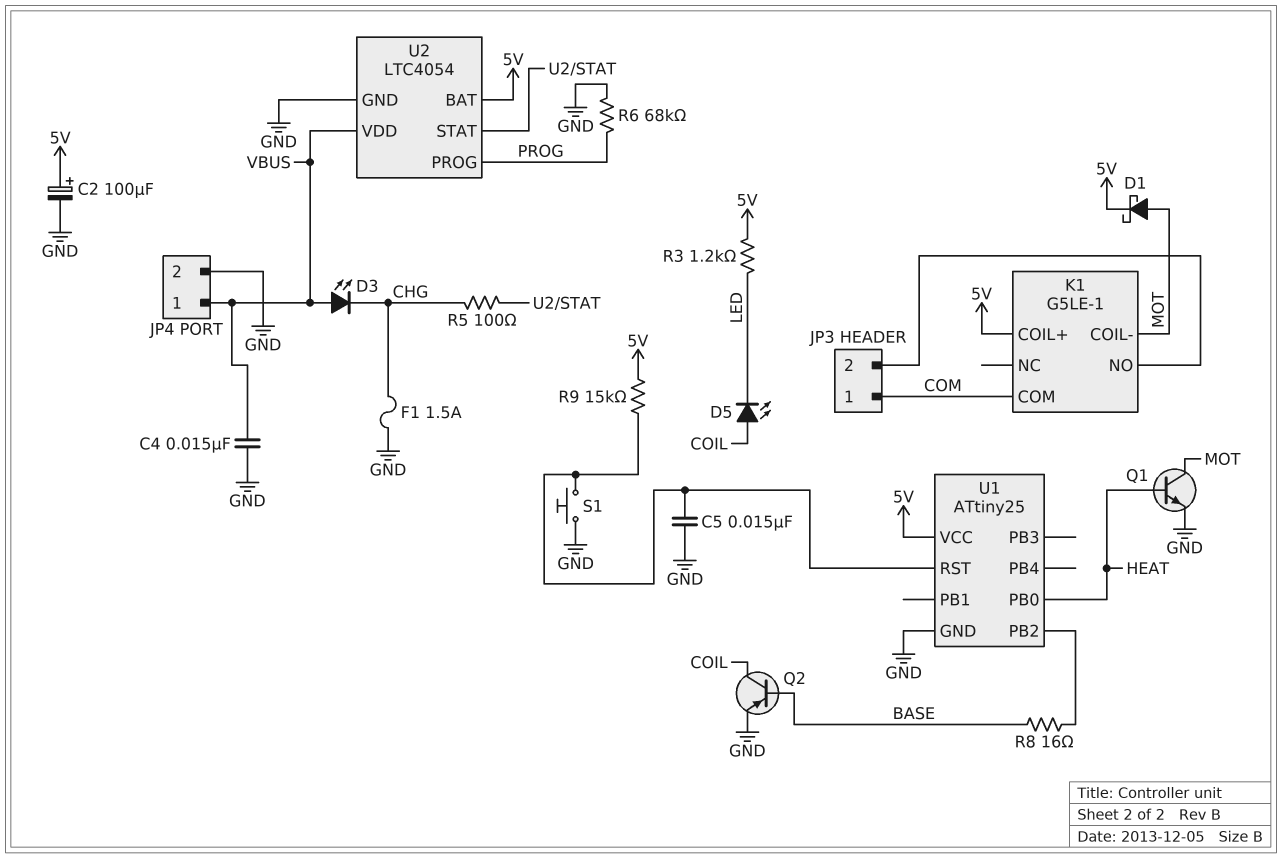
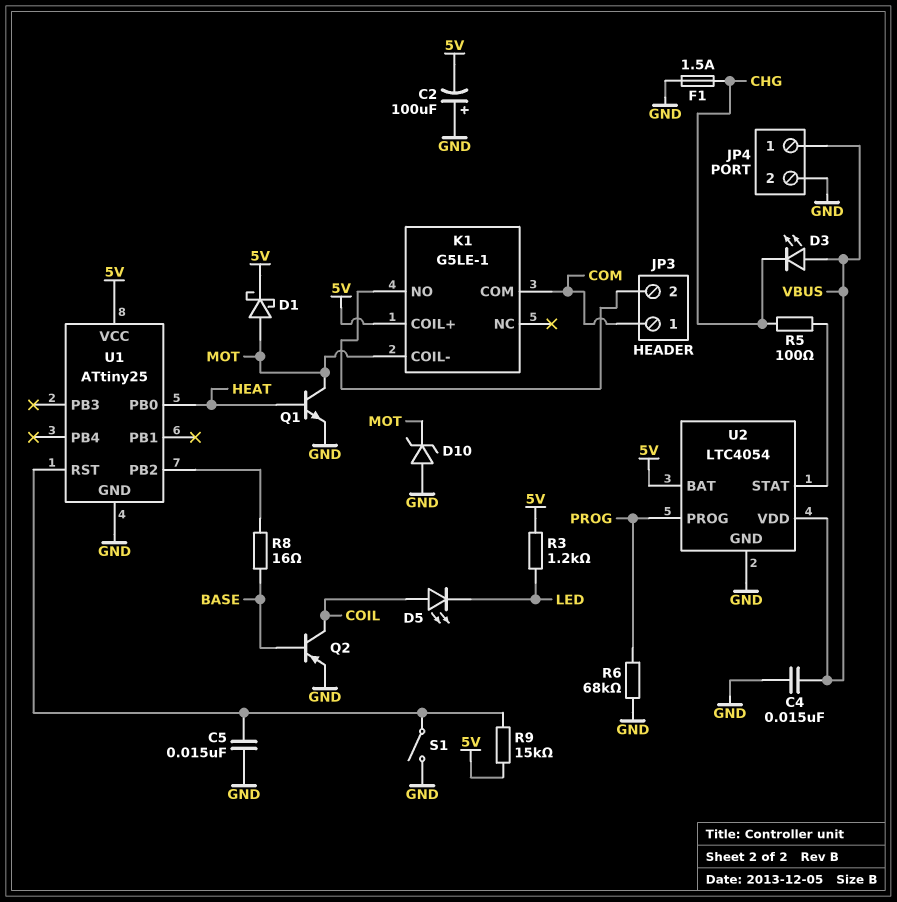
C2: 100uF (plus 5V, minus GND) -> 100uF (plus GND, minus 5V)
D10: none -> zener (A GND, K MOT)
S1: button (GND, U1/RST) -> switch (GND, U1/RST)

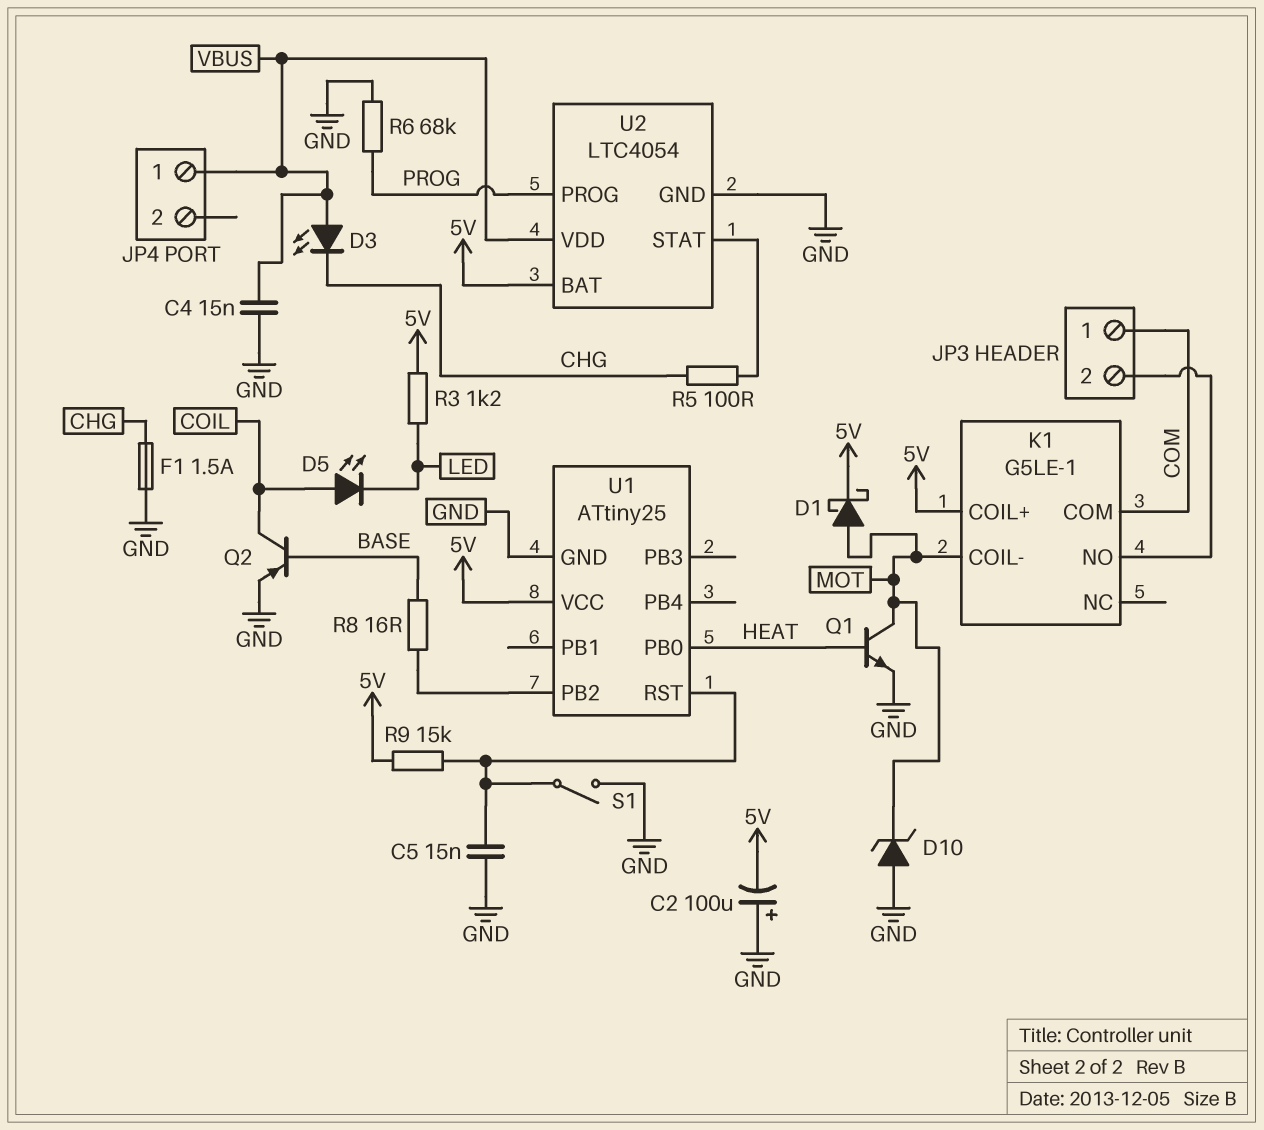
JP4 pin 2: GND -> none

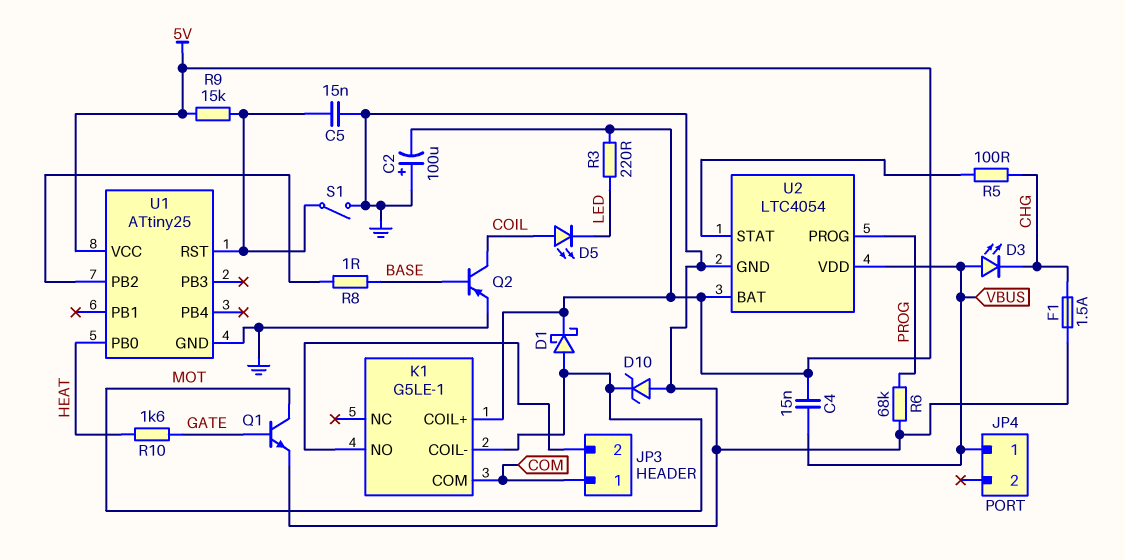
C4: 15nF (GND, VBUS) -> 15nF (5V, VBUS)
Q1: NPN (B HEAT, C MOT, E GND) -> NPN (B GATE, C MOT, E GND)
R3: 1.2k (5V, LED) -> 220 (5V, LED)
R8: 16 (BASE, U1/PB2) -> 1 (BASE, U1/PB2)
R10: none -> 1.6k (GATE, HEAT)

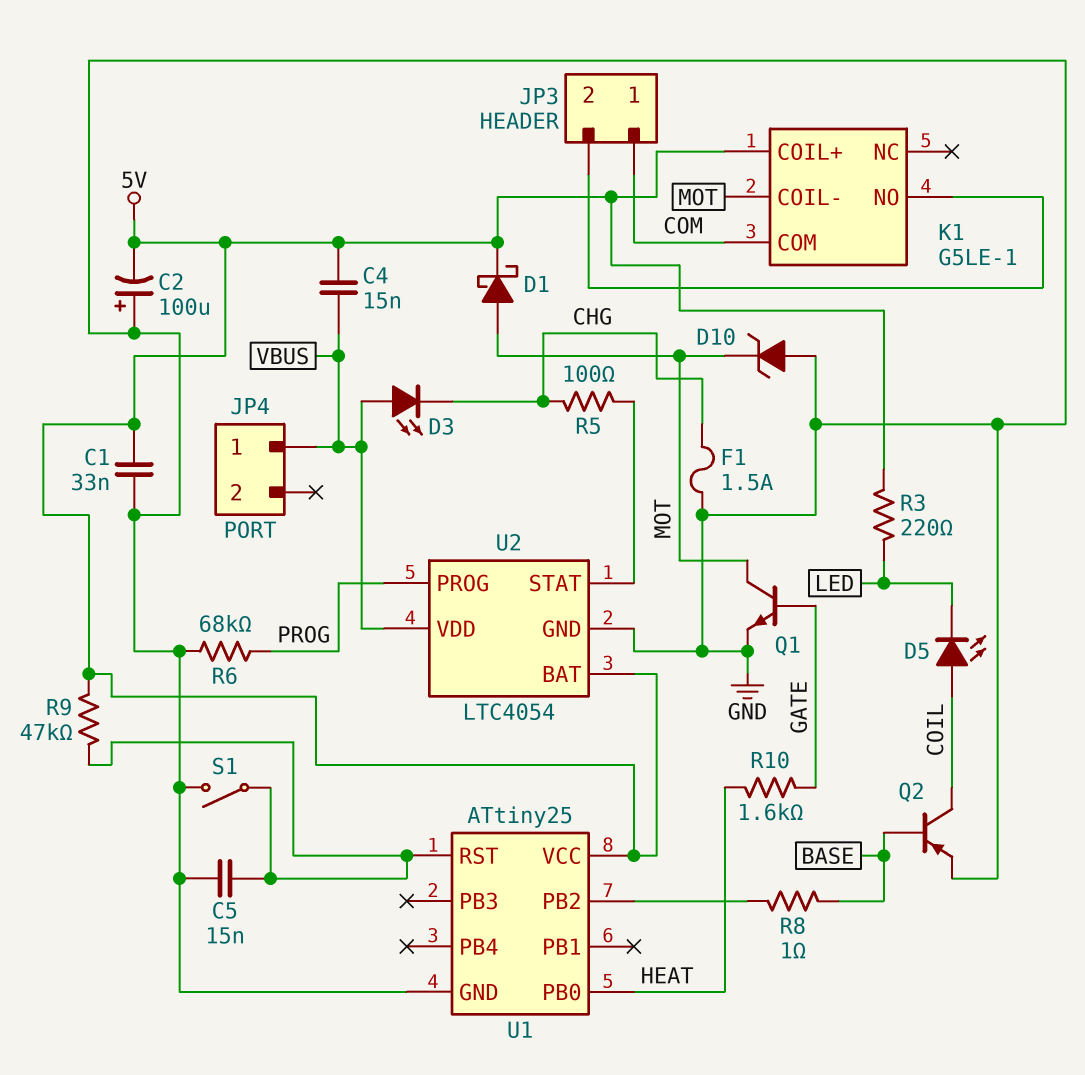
C1: none -> 33nF (5V, GND)
R9: 15k (5V, U1/RST) -> 47k (5V, U1/RST)

